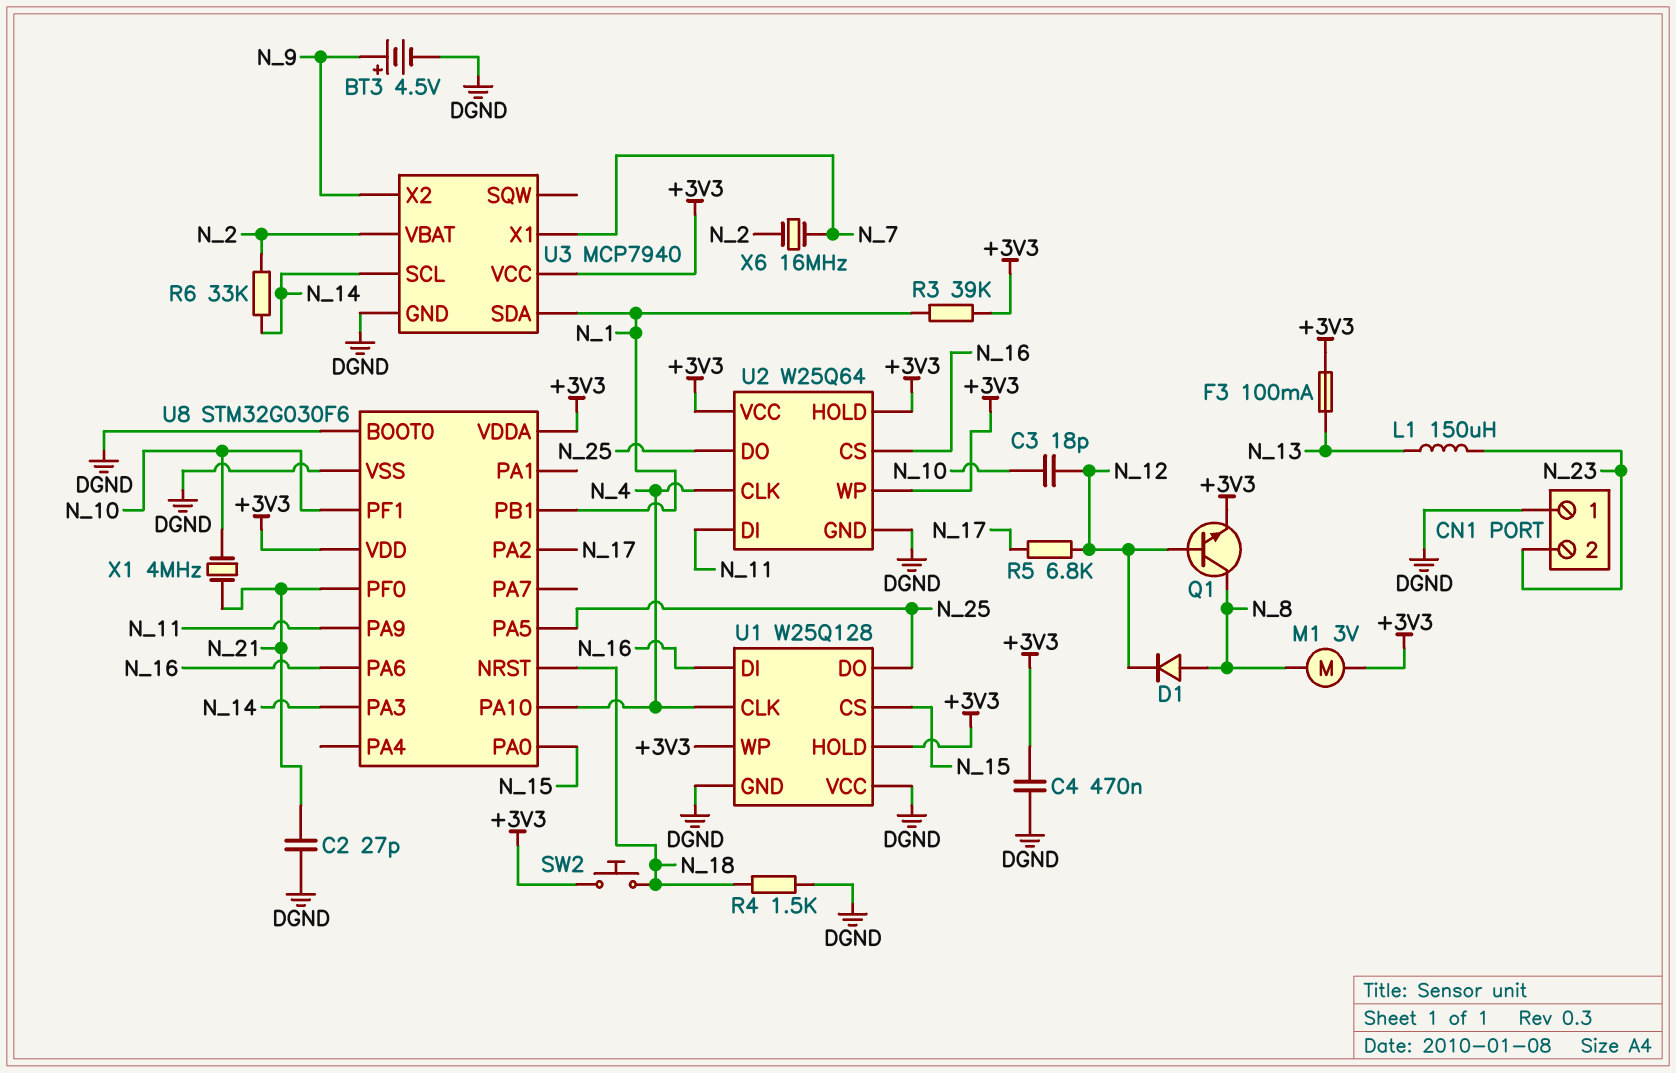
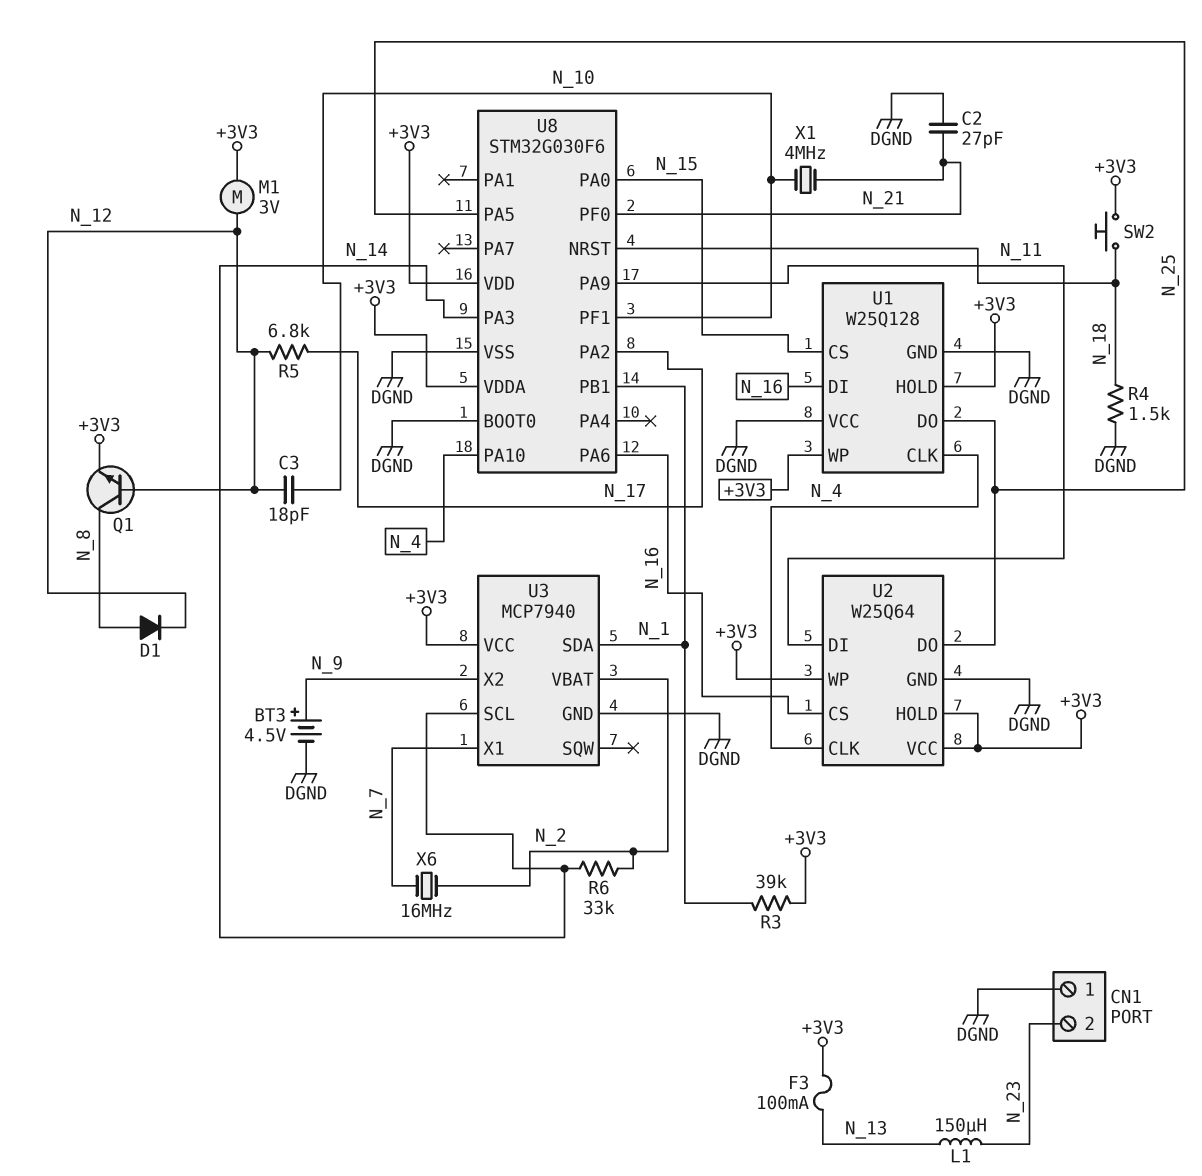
C4: 470nF (+3V3, DGND) -> none
M1: motor 3V (+3V3, N_8) -> motor 3V (+3V3, N_12)

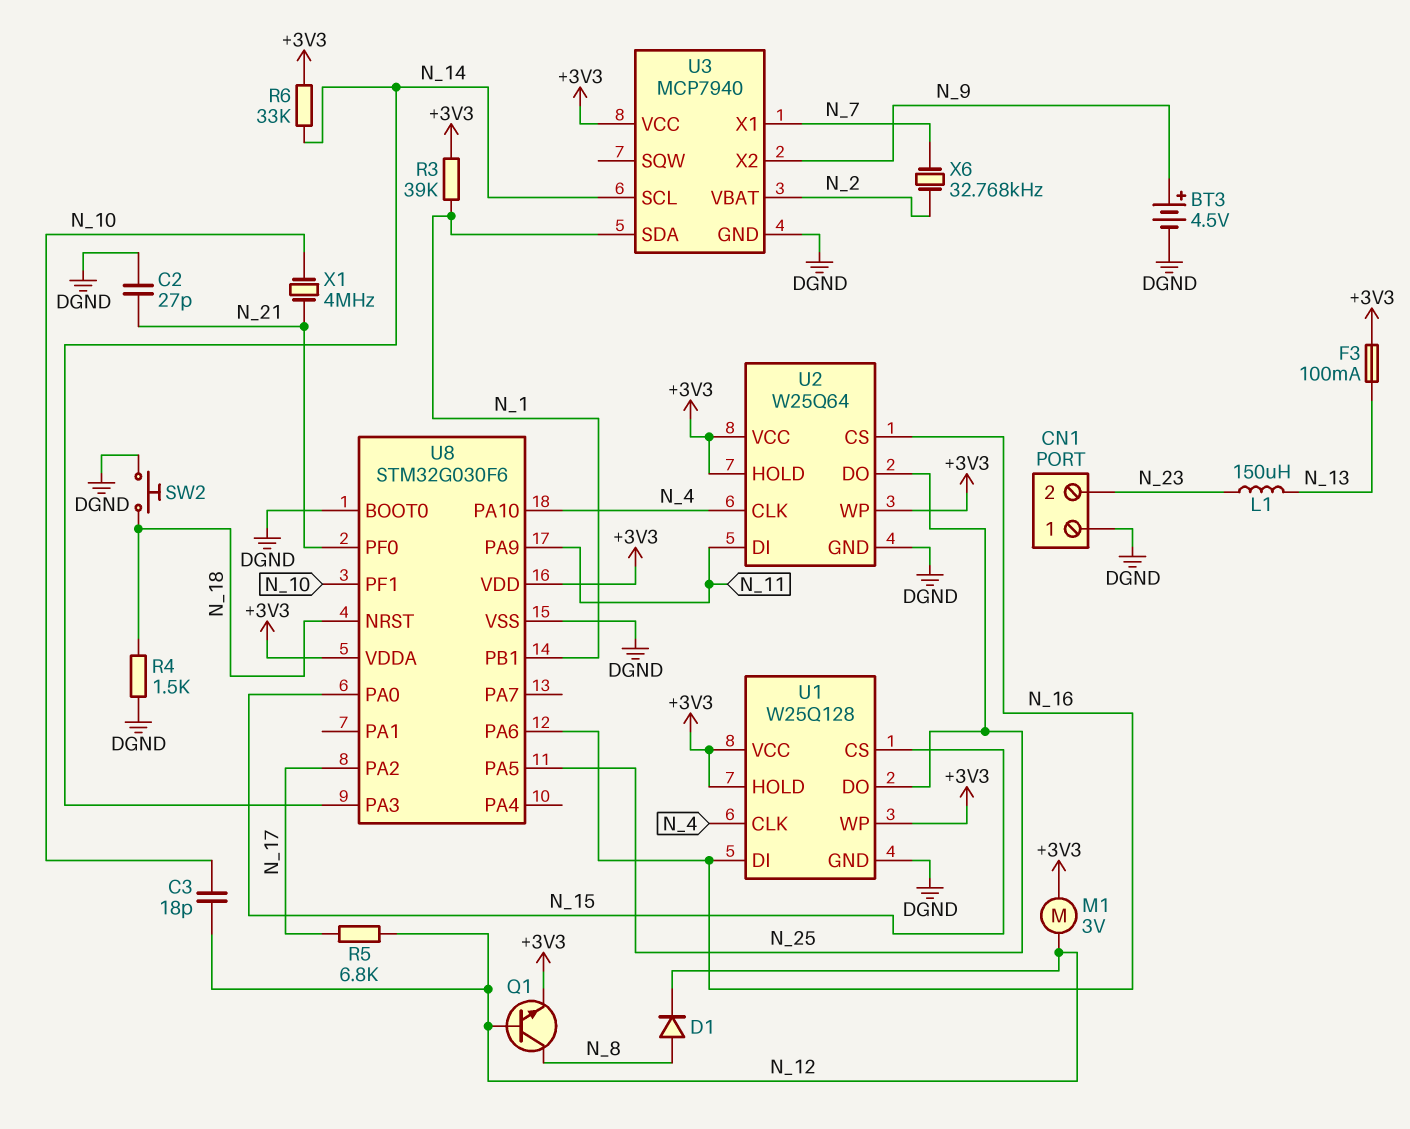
R6: 33k (N_2, N_14) -> 33k (+3V3, N_14)
SW2: button (+3V3, N_18) -> button (DGND, N_18)
U1 pin VCC: DGND -> +3V3
X6: 16MHz (N_2, N_7) -> 32.768kHz (N_2, N_7)

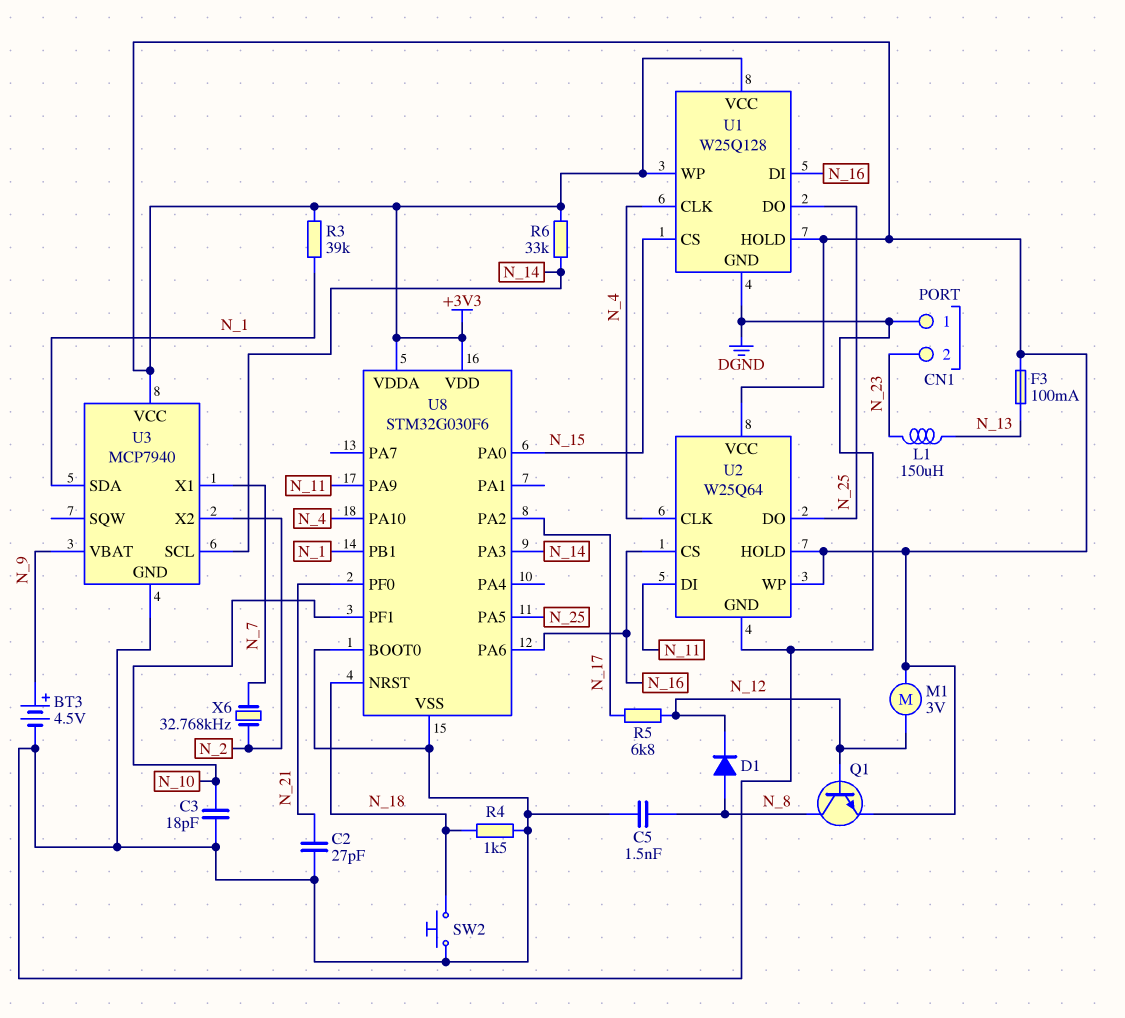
C3: 18pF (N_10, N_12) -> 18pF (DGND, N_10)
C5: none -> 1.5nF (DGND, N_8)
U3 pin VBAT: N_2 -> N_9
U3 pin X2: N_9 -> N_2
X1: 4MHz (N_10, N_21) -> none

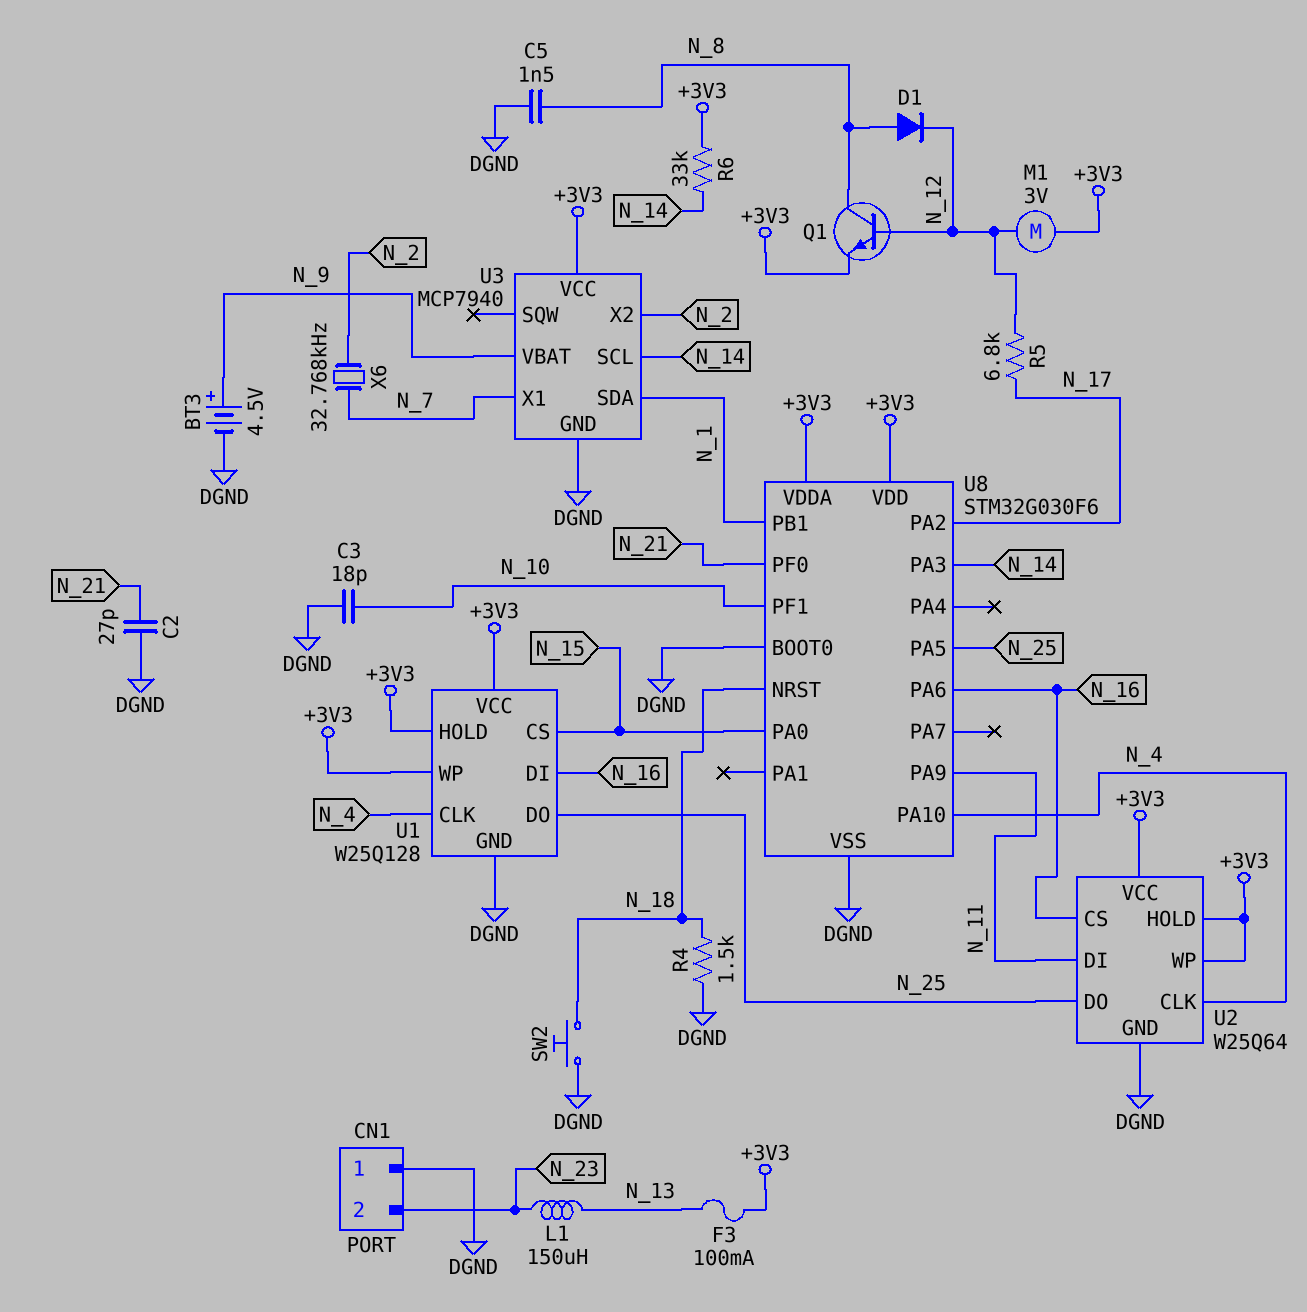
R3: 39k (+3V3, N_1) -> none

